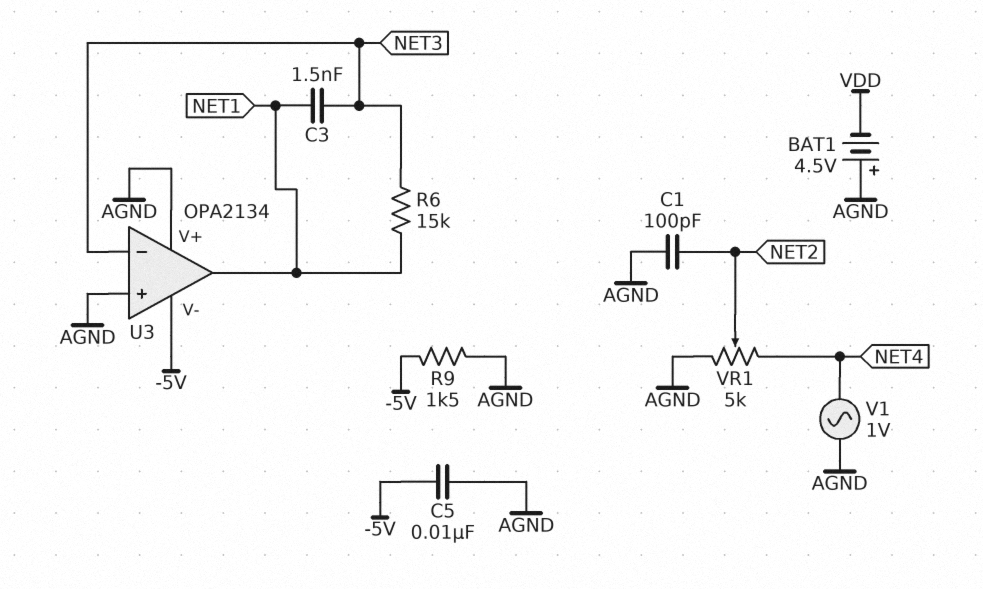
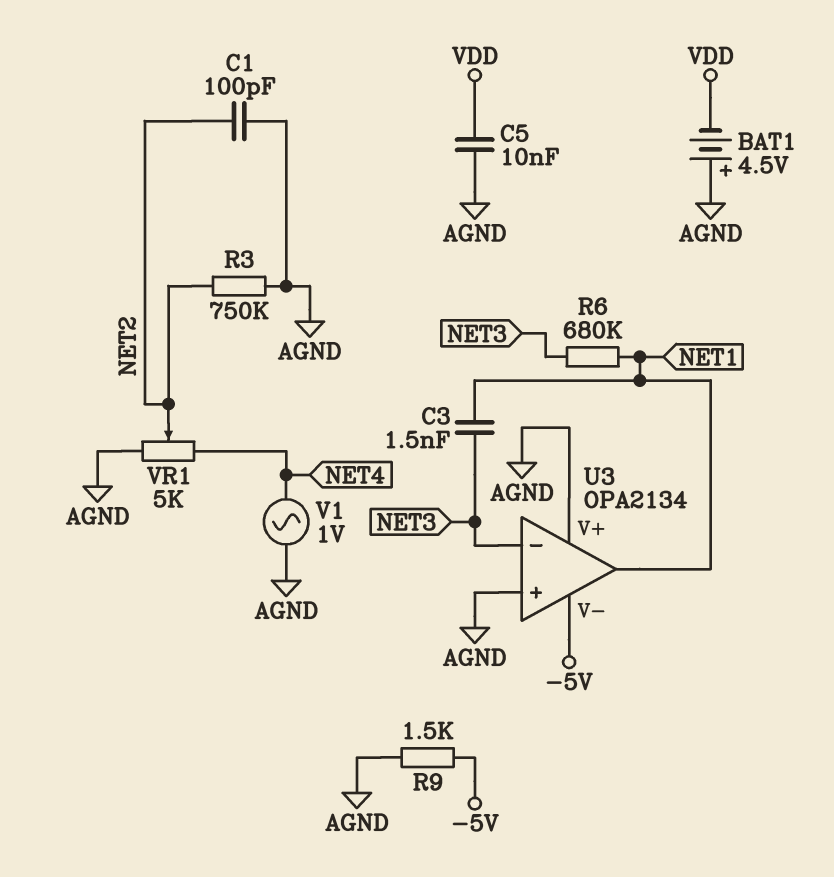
C5: 10nF (-5V, AGND) -> 10nF (AGND, VDD)
R3: none -> 750k (AGND, NET2)
R6: 15k (NET1, NET3) -> 680k (NET1, NET3)

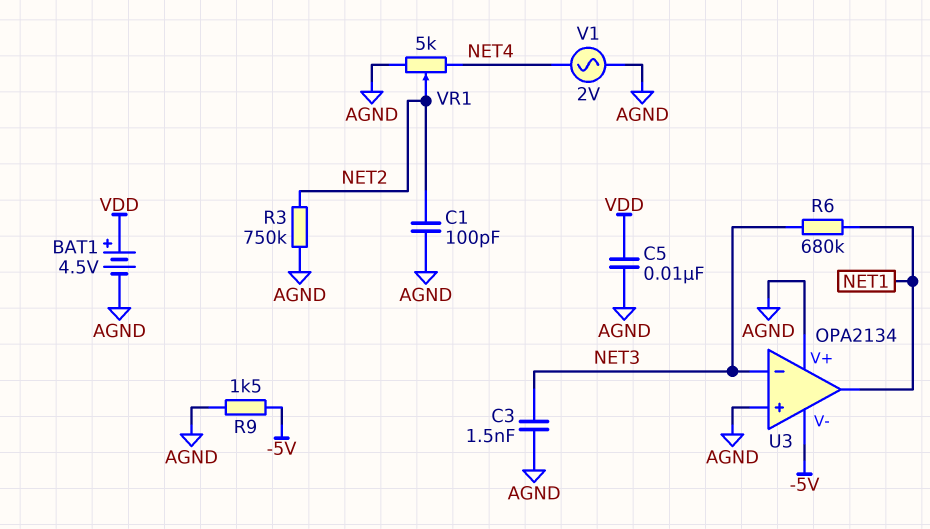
BAT1: 4.5V (plus AGND, minus VDD) -> 4.5V (plus VDD, minus AGND)
C3: 1.5nF (NET1, NET3) -> 1.5nF (AGND, NET3)
V1: AC 1V (AGND, NET4) -> AC 2V (AGND, NET4)

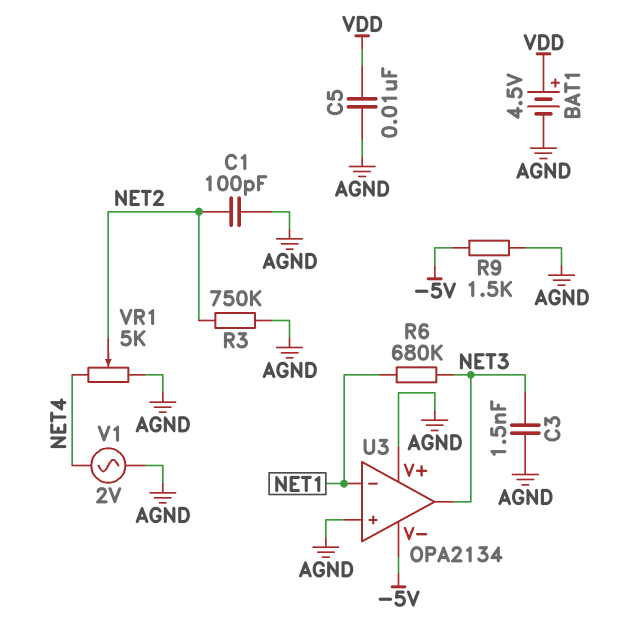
U3 pin in-: NET3 -> NET1
U3 pin out: NET1 -> NET3

